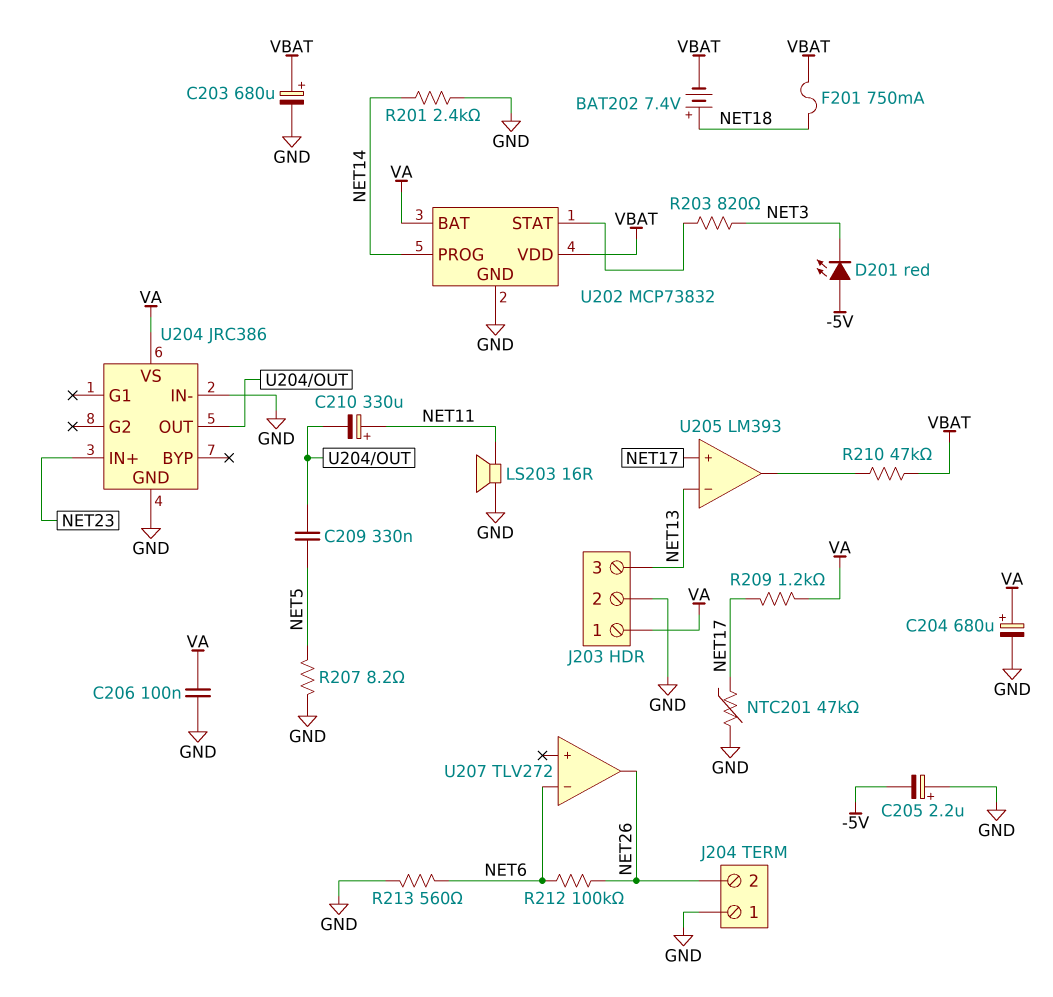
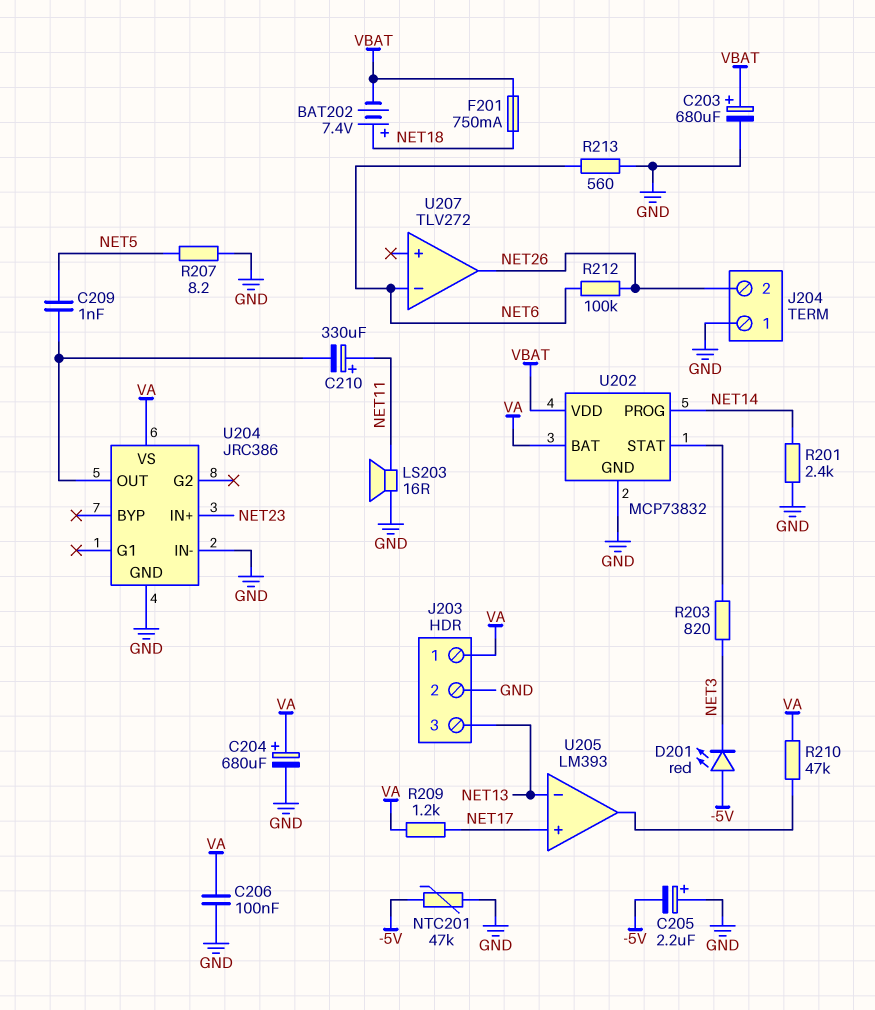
C209: 330nF (NET5, U204/OUT) -> 1nF (NET5, U204/OUT)
NTC201: 47k (GND, NET17) -> 47k (-5V, GND)
R210: 47k (U205/out, VBAT) -> 47k (U205/out, VA)

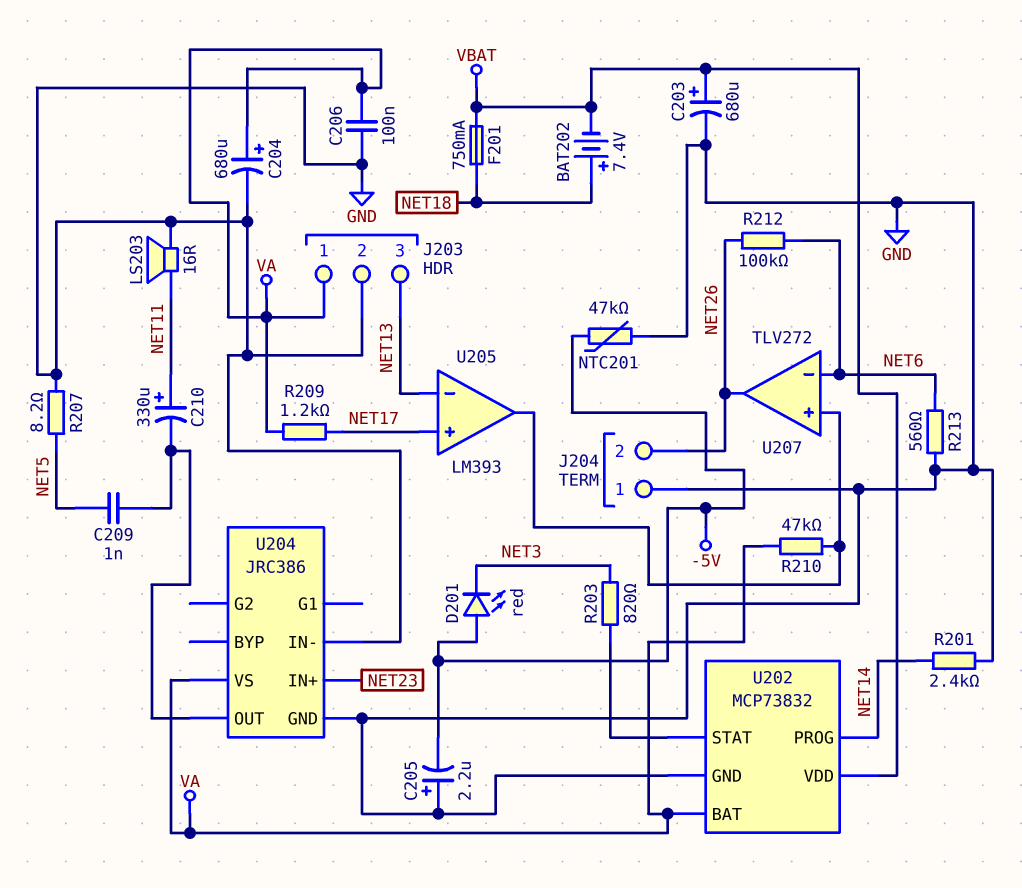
U207 pin in+: none -> U205/out

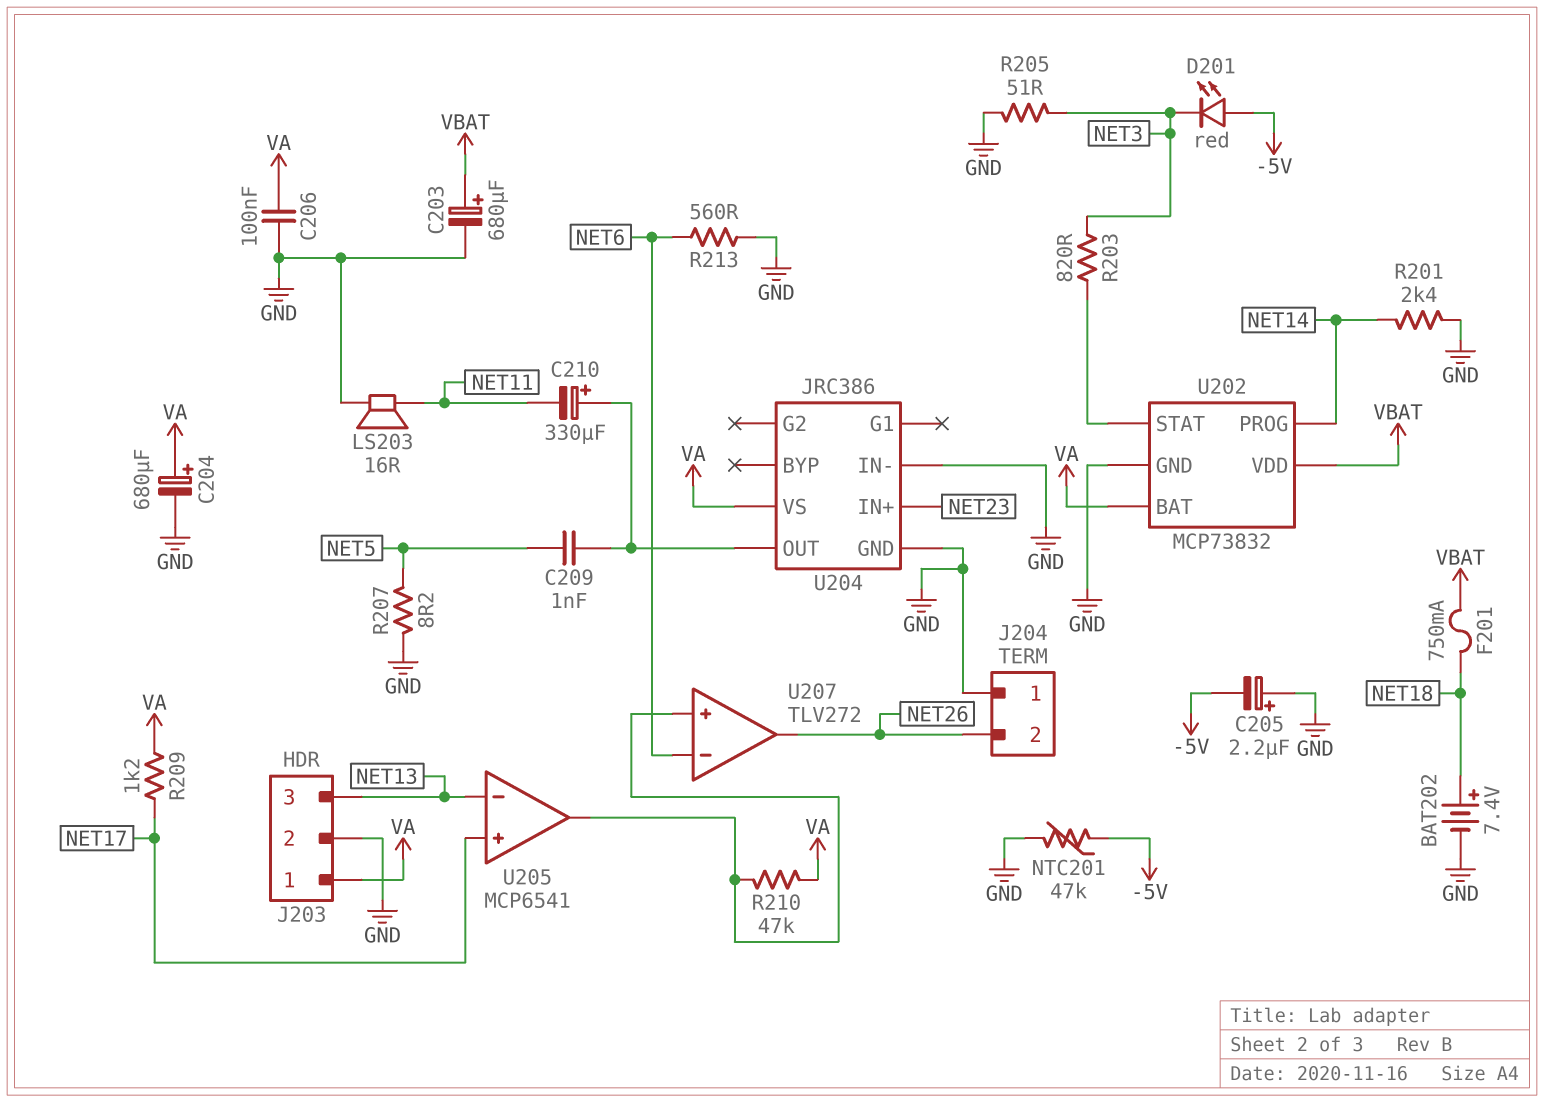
BAT202: 7.4V (plus NET18, minus VBAT) -> 7.4V (plus NET18, minus GND)
C210: 330uF (plus NET11, minus U204/OUT) -> 330uF (plus U204/OUT, minus NET11)
R205: none -> 51 (GND, NET3)
R212: 100k (NET6, NET26) -> none
U205: LM393 -> MCP6541

